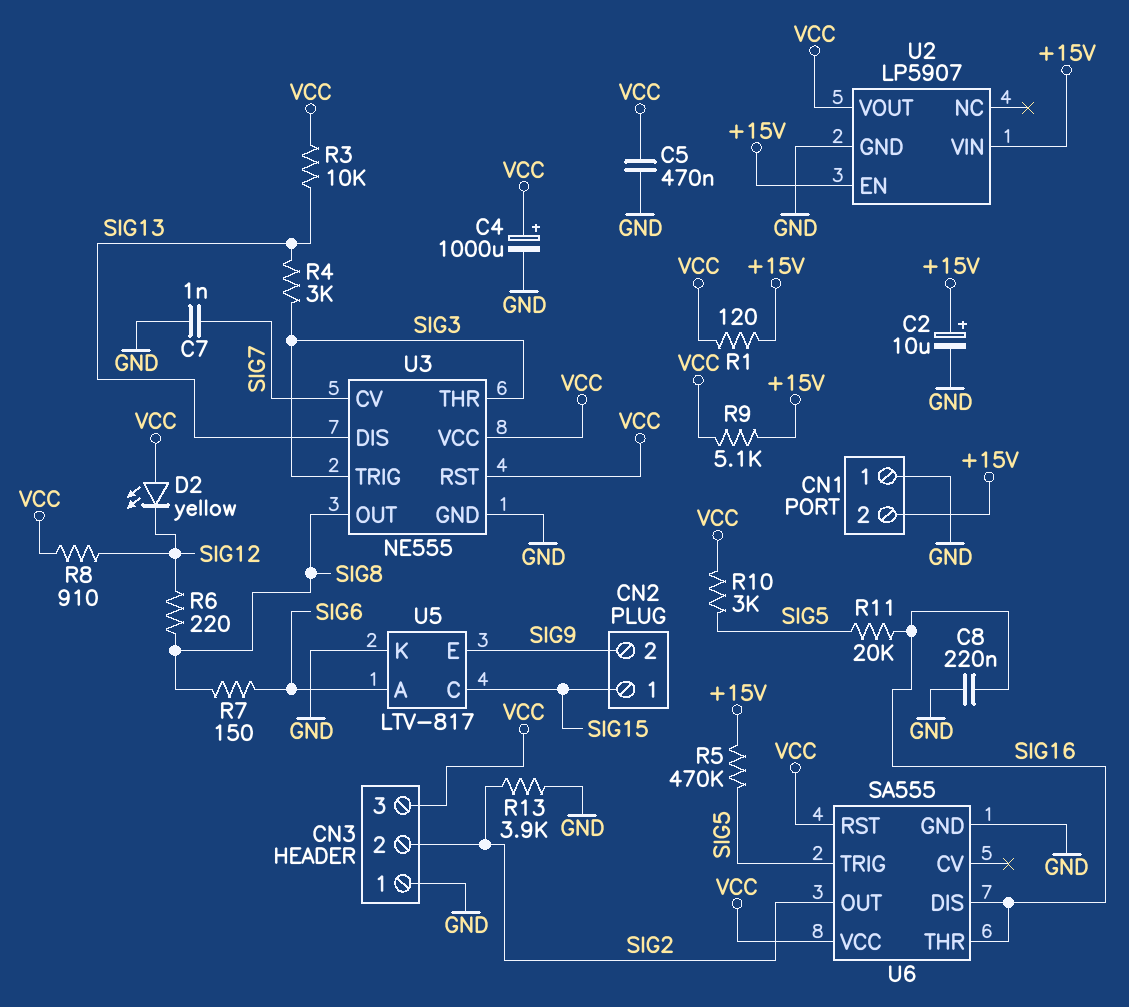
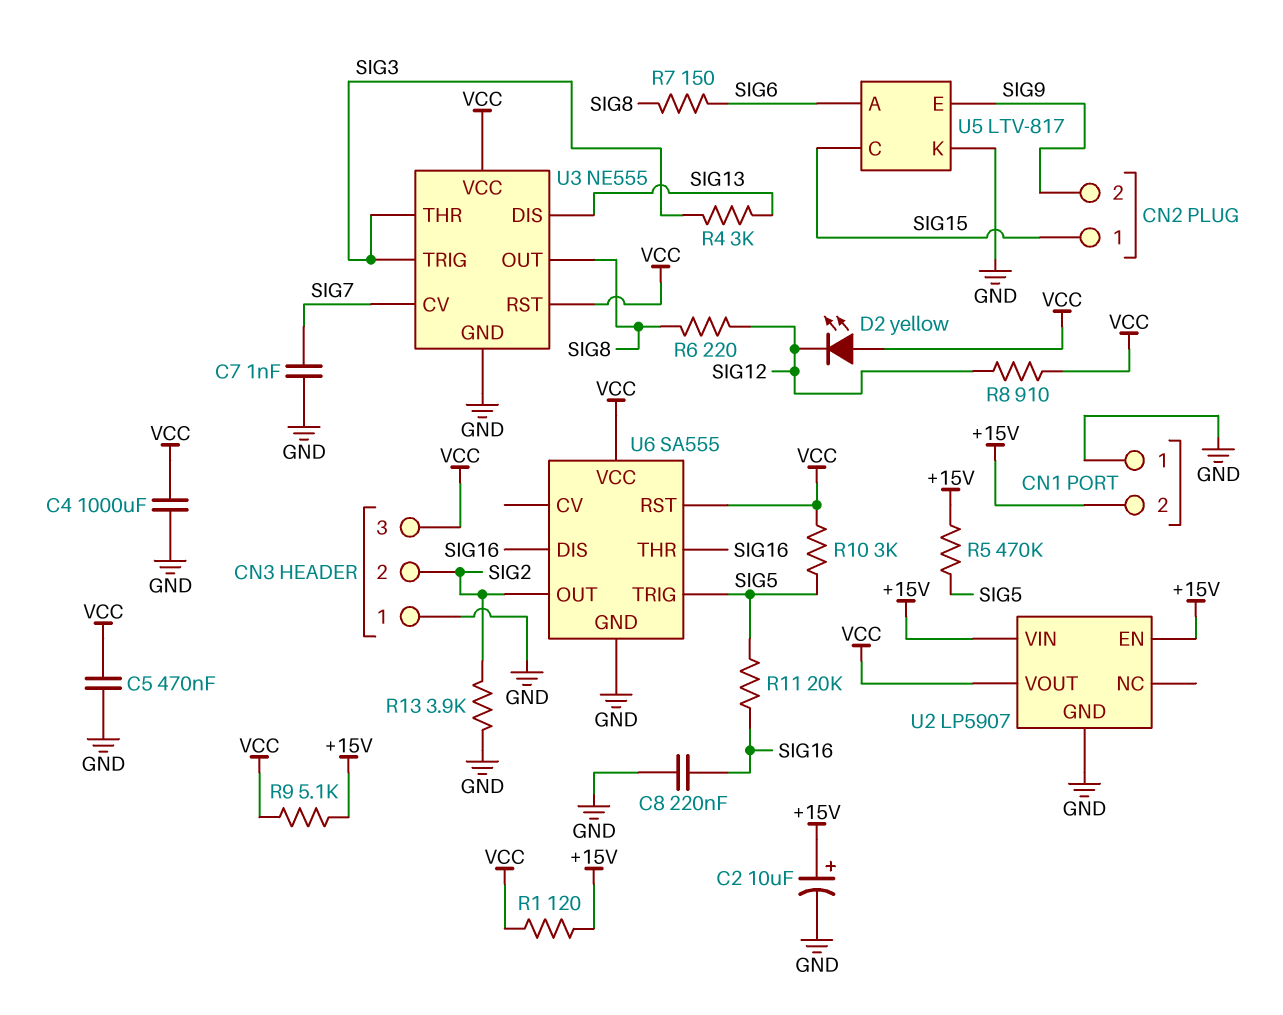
C4: 1000uF (plus VCC, minus GND) -> 1000uF (GND, VCC)
R3: 10k (SIG13, VCC) -> none

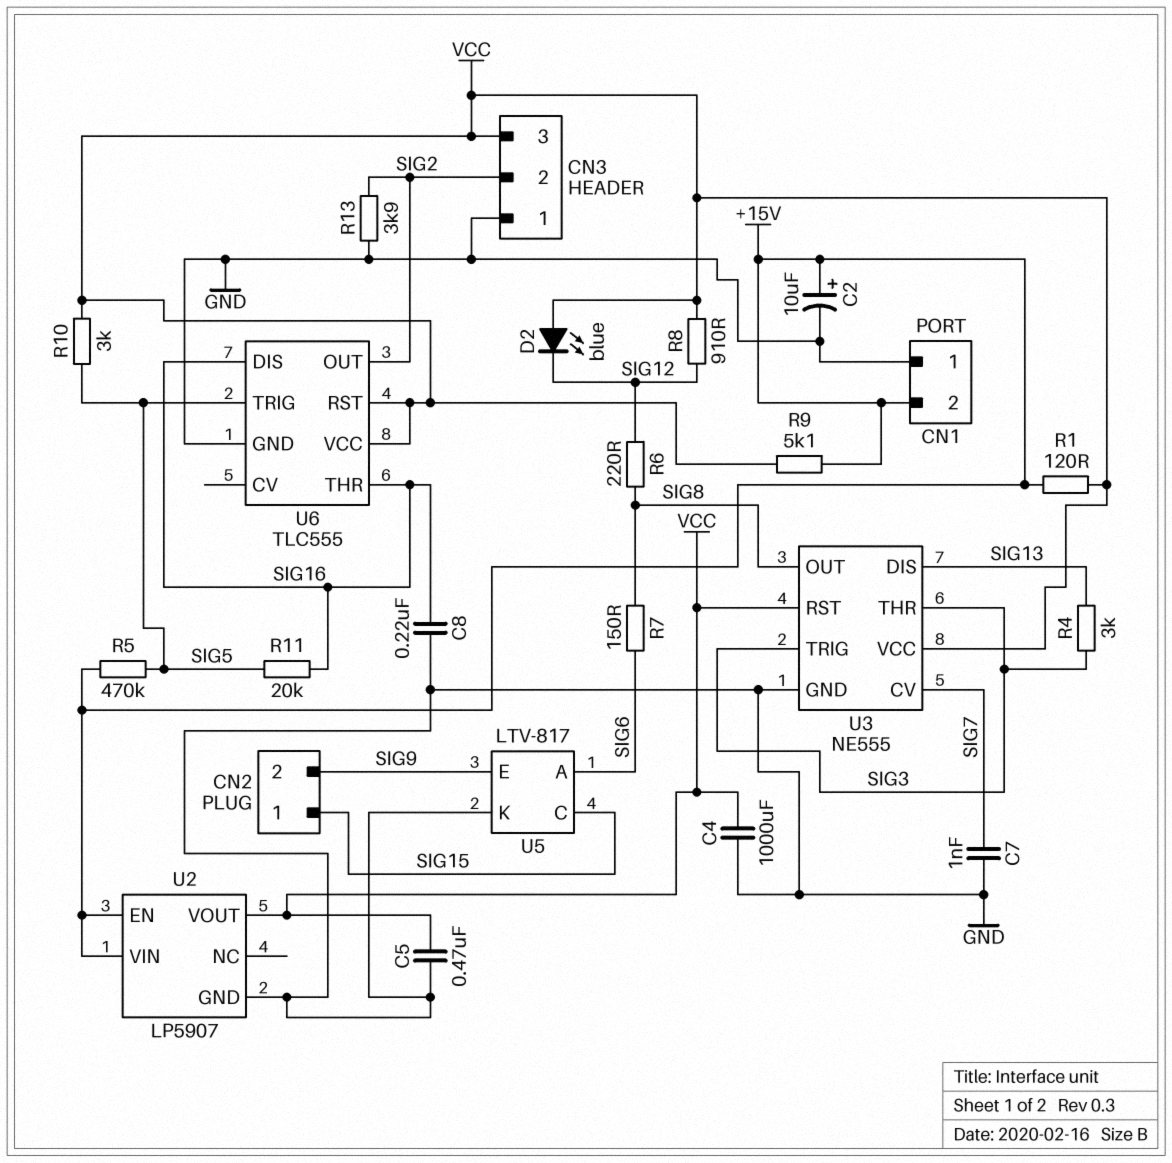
D2: LED yellow (A VCC, K SIG12) -> LED blue (A VCC, K SIG12)
U6: SA555 -> TLC555

